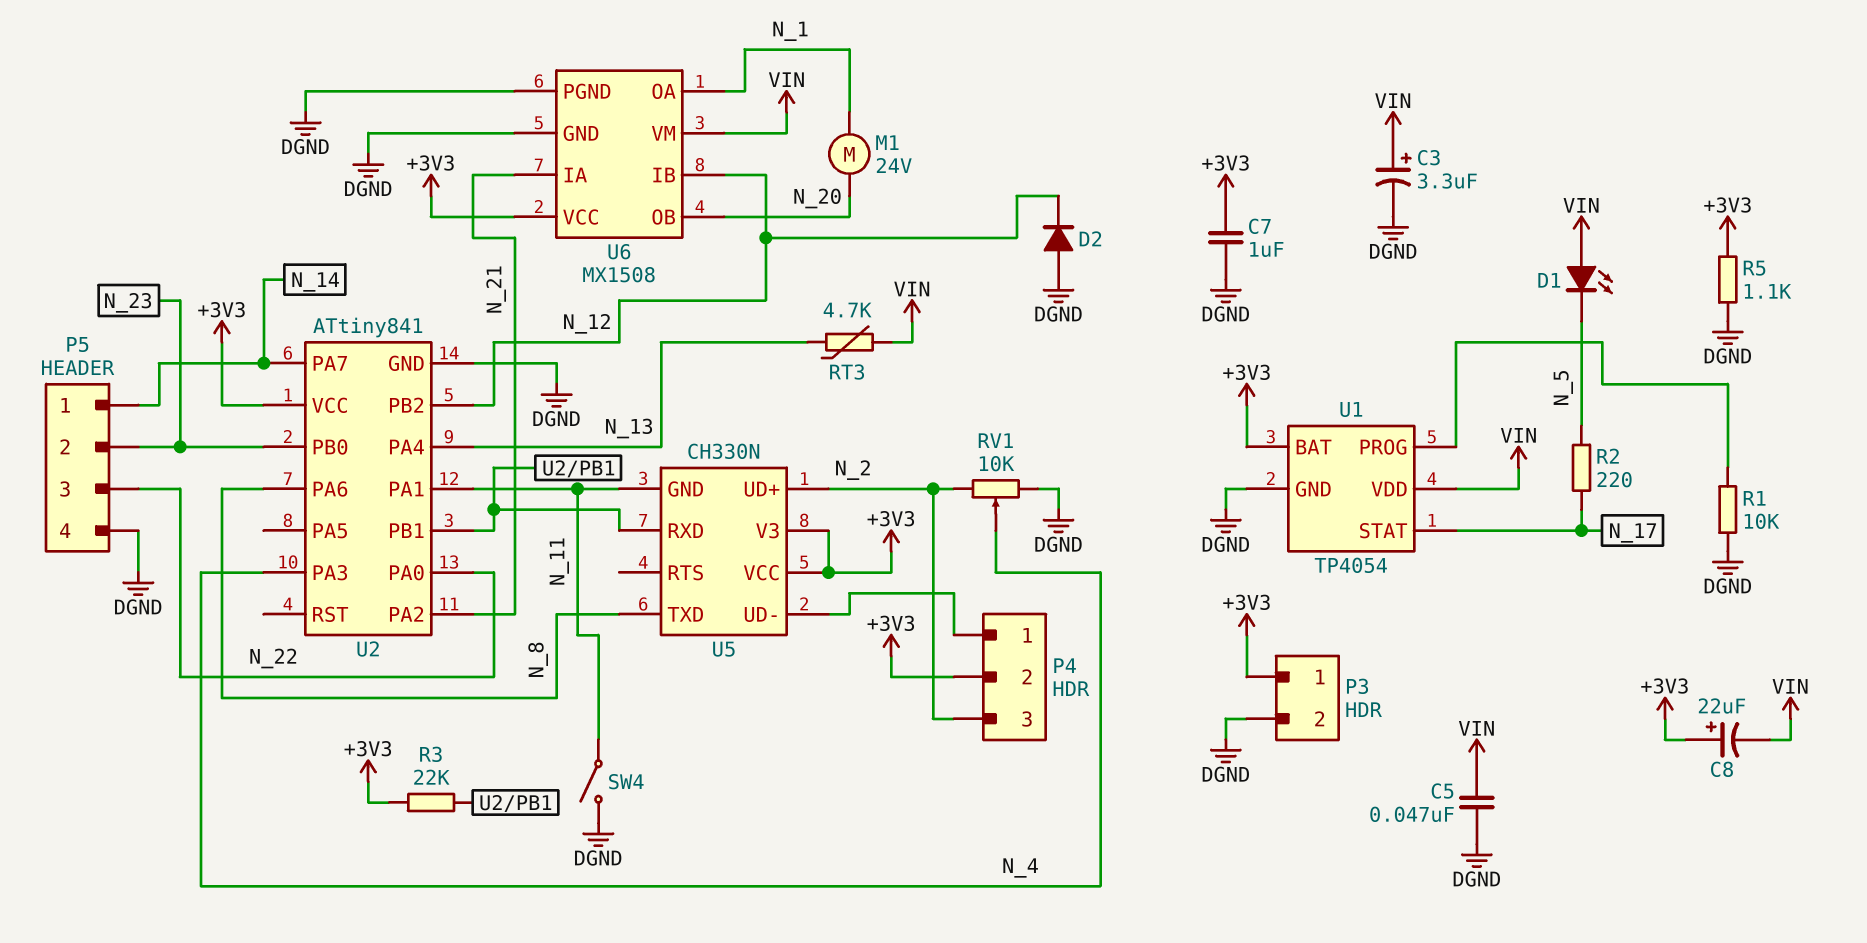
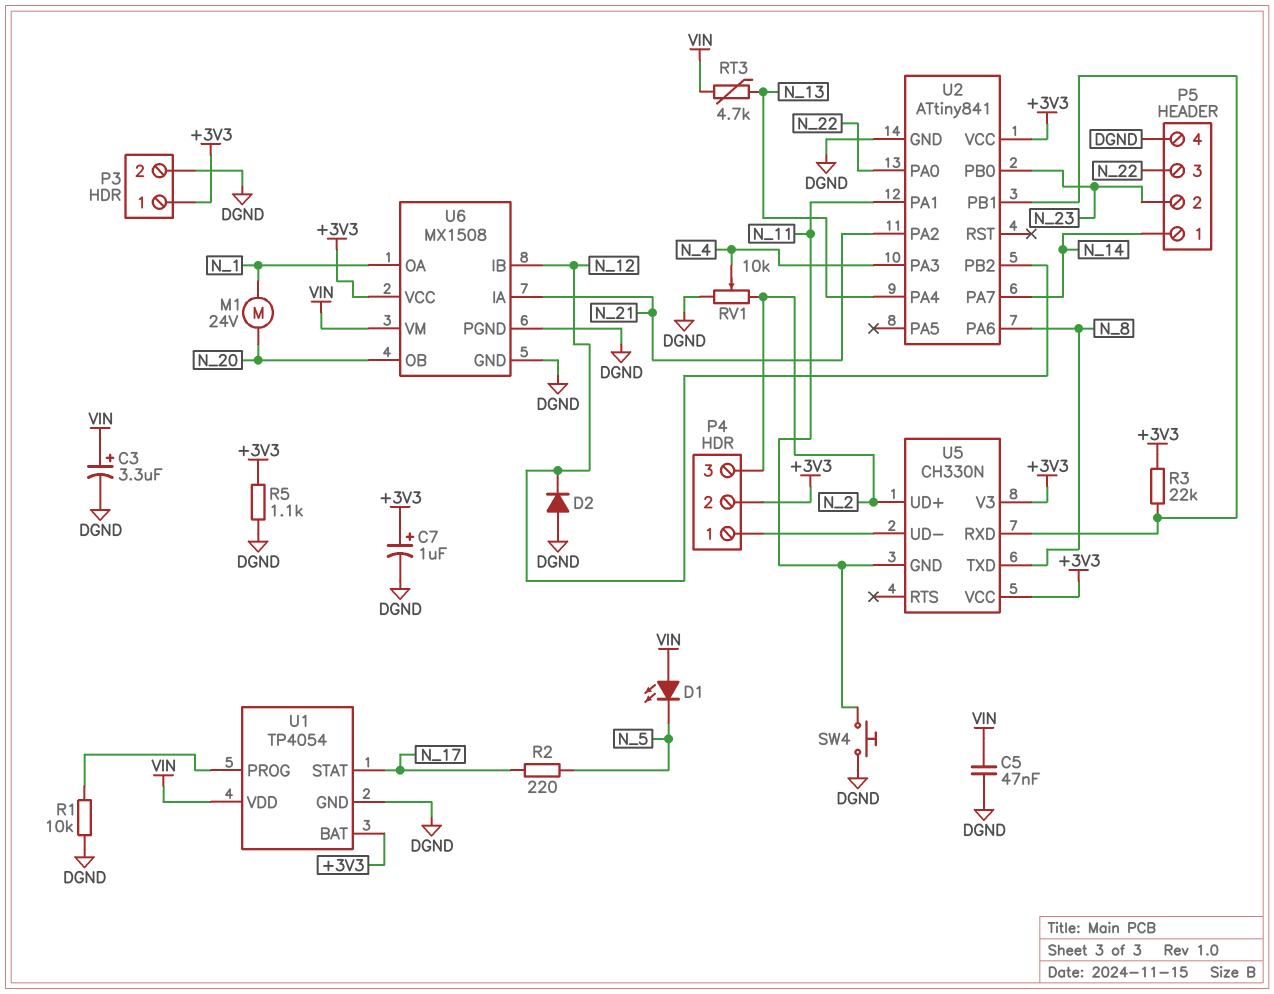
C7: 1uF (+3V3, DGND) -> 1uF (plus +3V3, minus DGND)
C8: 22uF (plus +3V3, minus VIN) -> none
SW4: switch (DGND, N_11) -> button (DGND, N_11)

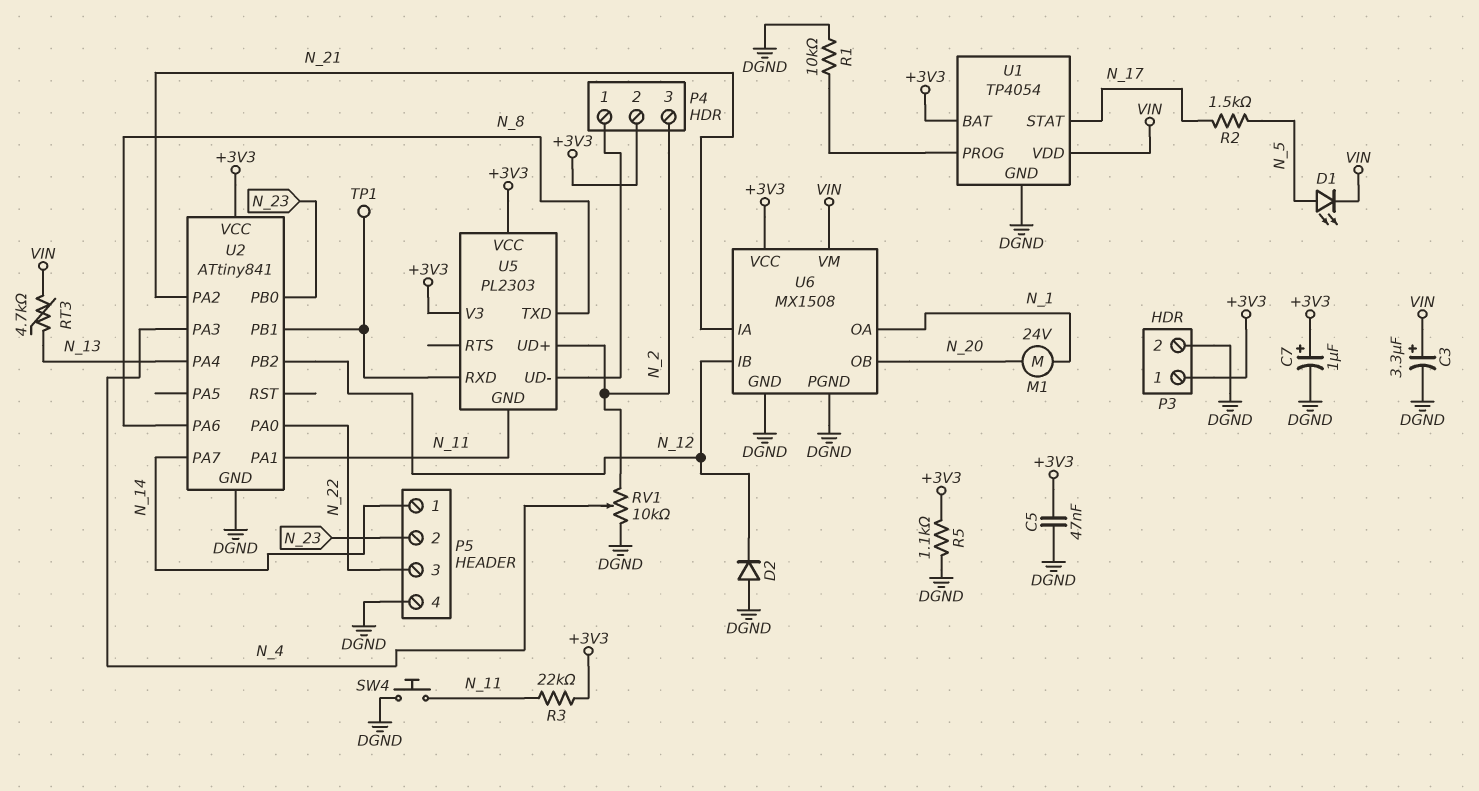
C5: 47nF (DGND, VIN) -> 47nF (+3V3, DGND)
D1: LED (A VIN, K N_5) -> LED (A N_5, K VIN)
R2: 220 (N_5, N_17) -> 1.5k (N_5, N_17)
R3: 22k (+3V3, U2/PB1) -> 22k (+3V3, N_11)
TP1: none -> test point (U2/PB1)
U5: CH330N -> PL2303

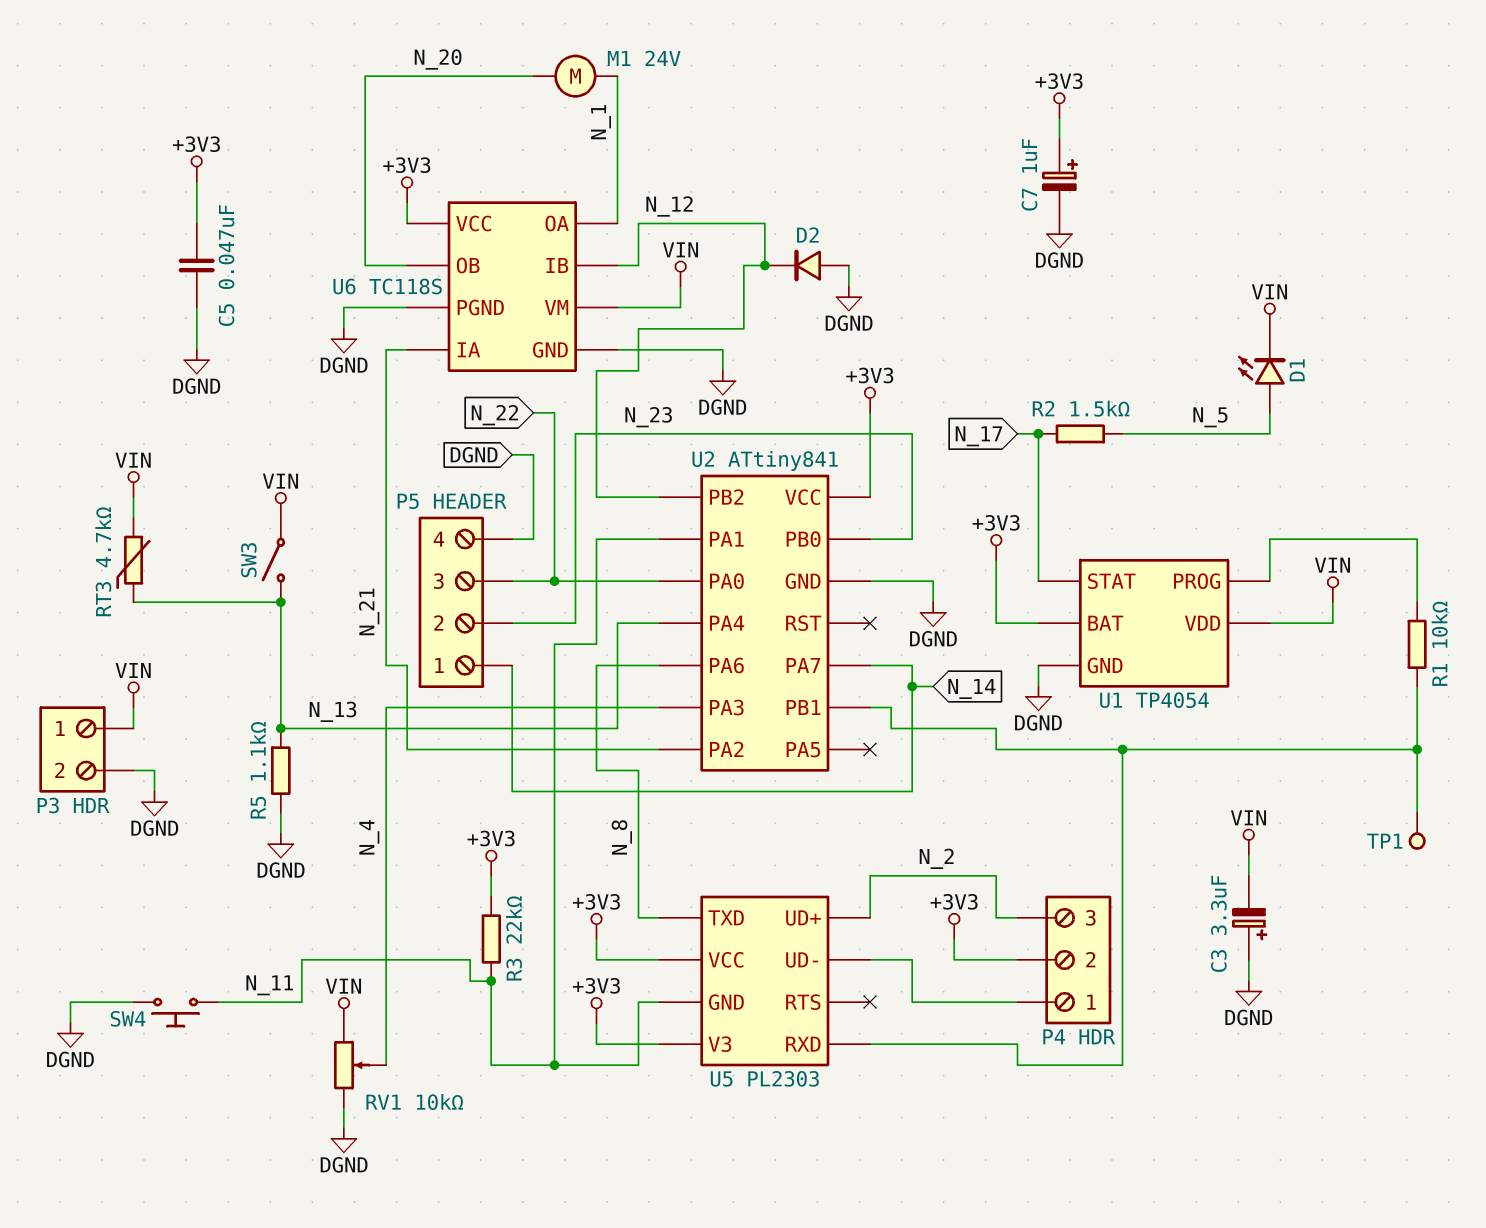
C3: 3.3uF (plus VIN, minus DGND) -> 3.3uF (plus DGND, minus VIN)
P3 pin 1: +3V3 -> VIN
R1: 10k (DGND, U1/PROG) -> 10k (U1/PROG, U2/PB1)
R5: 1.1k (+3V3, DGND) -> 1.1k (DGND, N_13)
RV1: 10k (DGND, N_2, wiper N_4) -> 10k (DGND, VIN, wiper N_4)
SW3: none -> switch (N_13, VIN)
U6: MX1508 -> TC118S

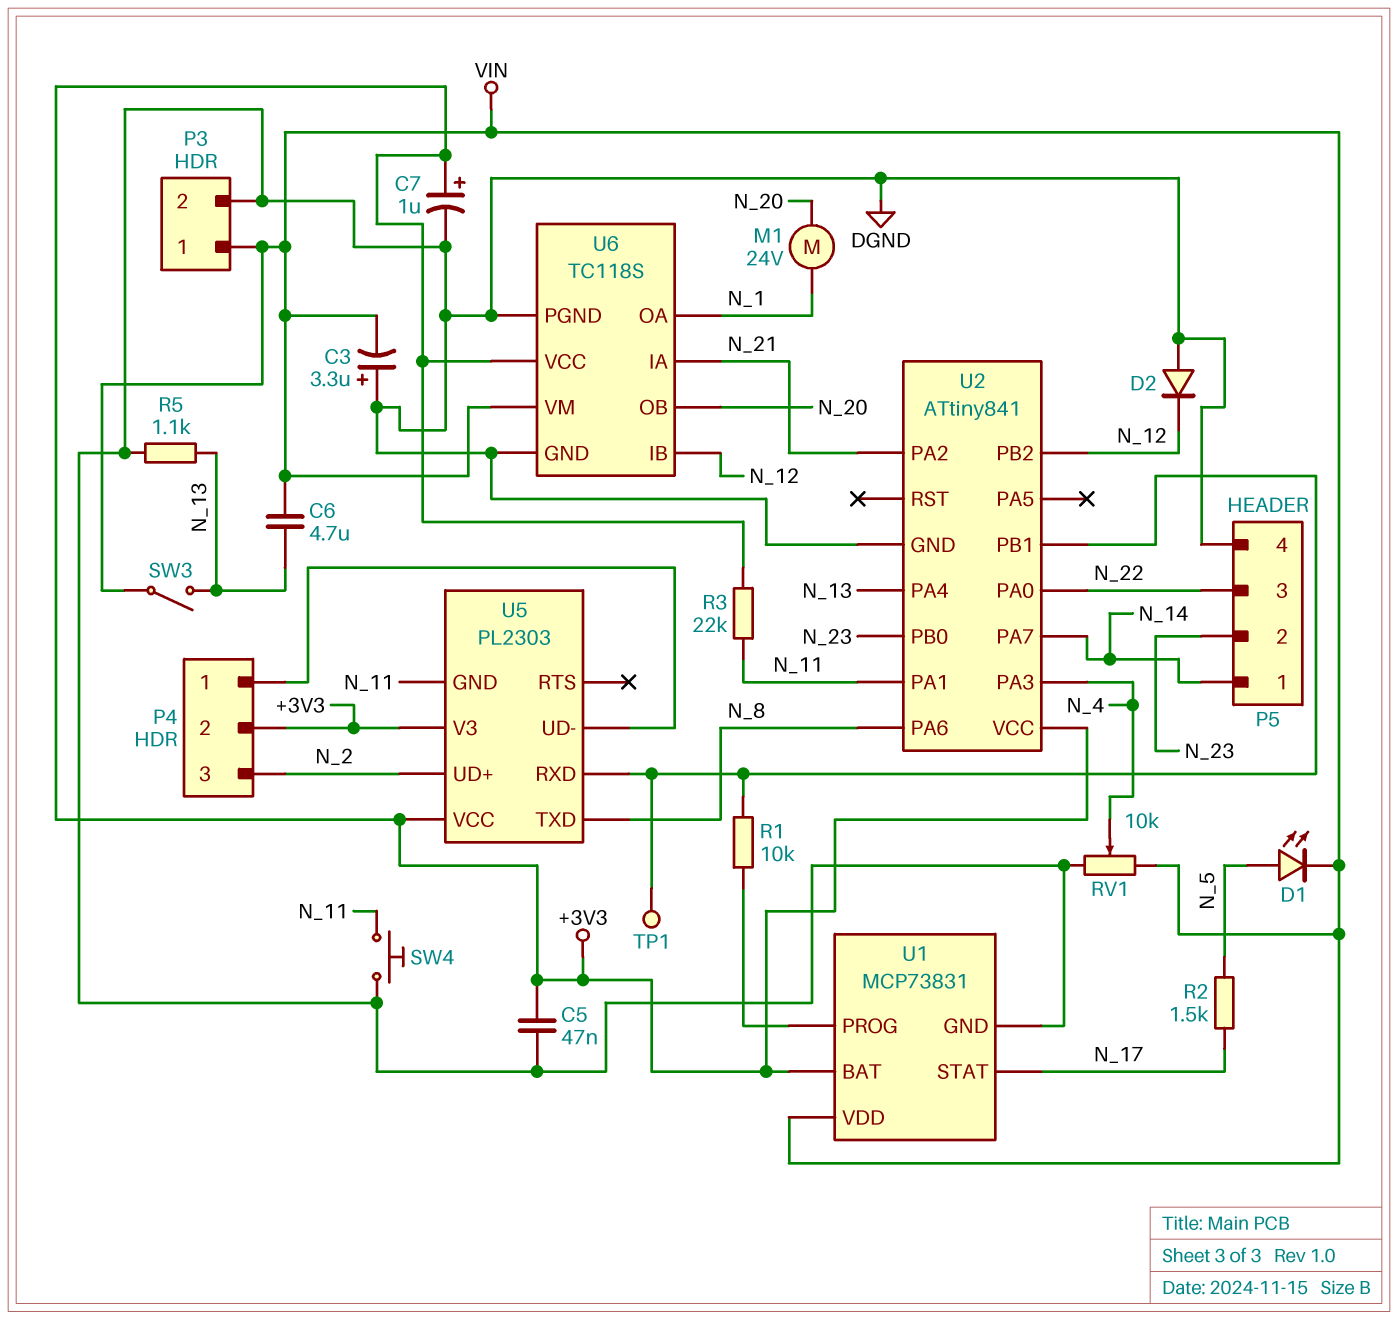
C6: none -> 4.7uF (N_13, VIN)
RT3: 4.7k (N_13, VIN) -> none
U1: TP4054 -> MCP73831

